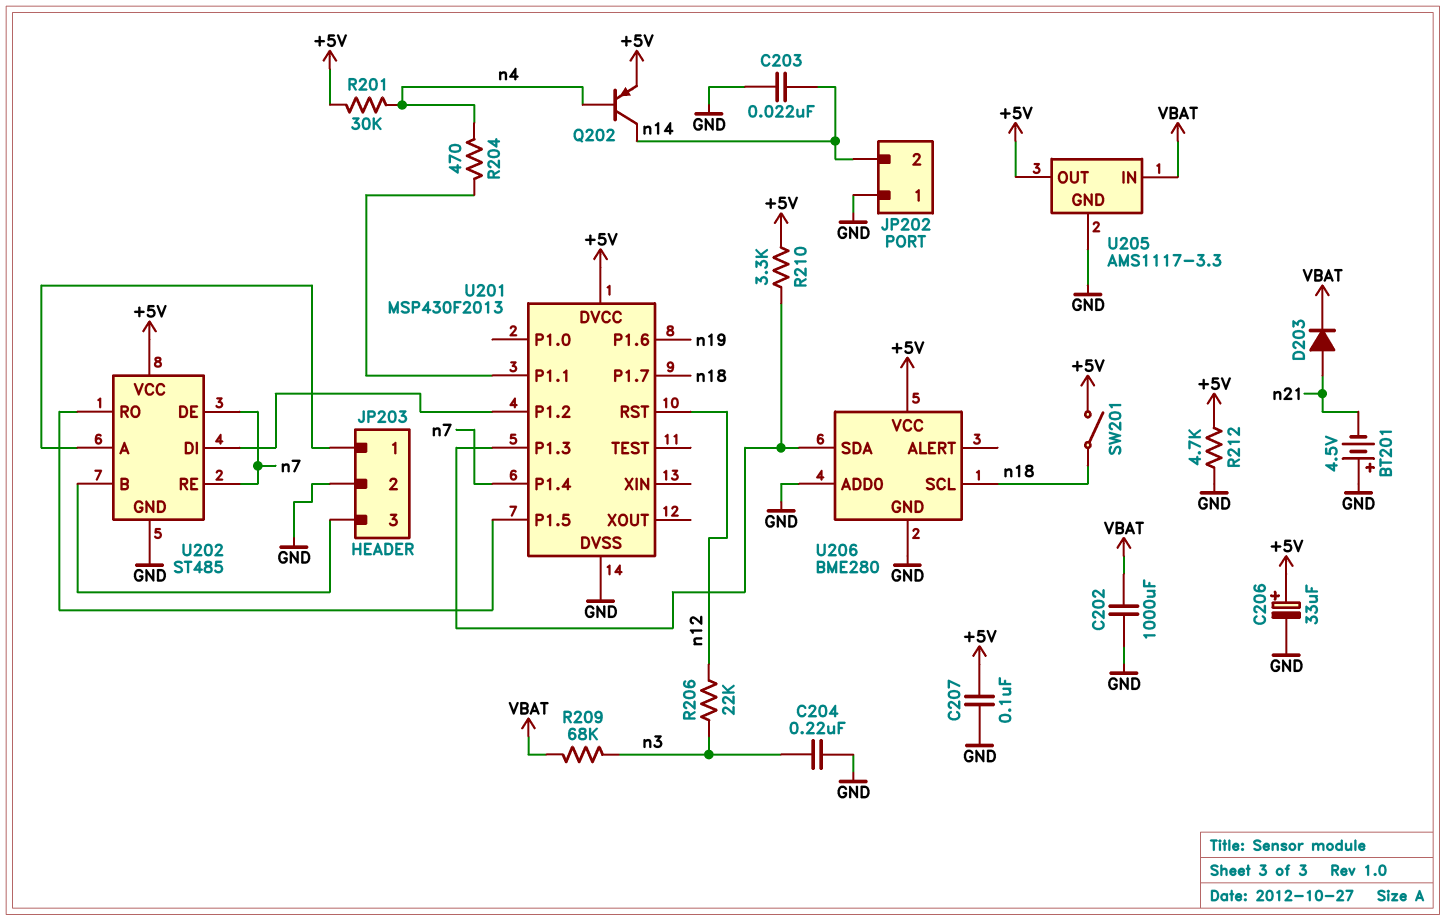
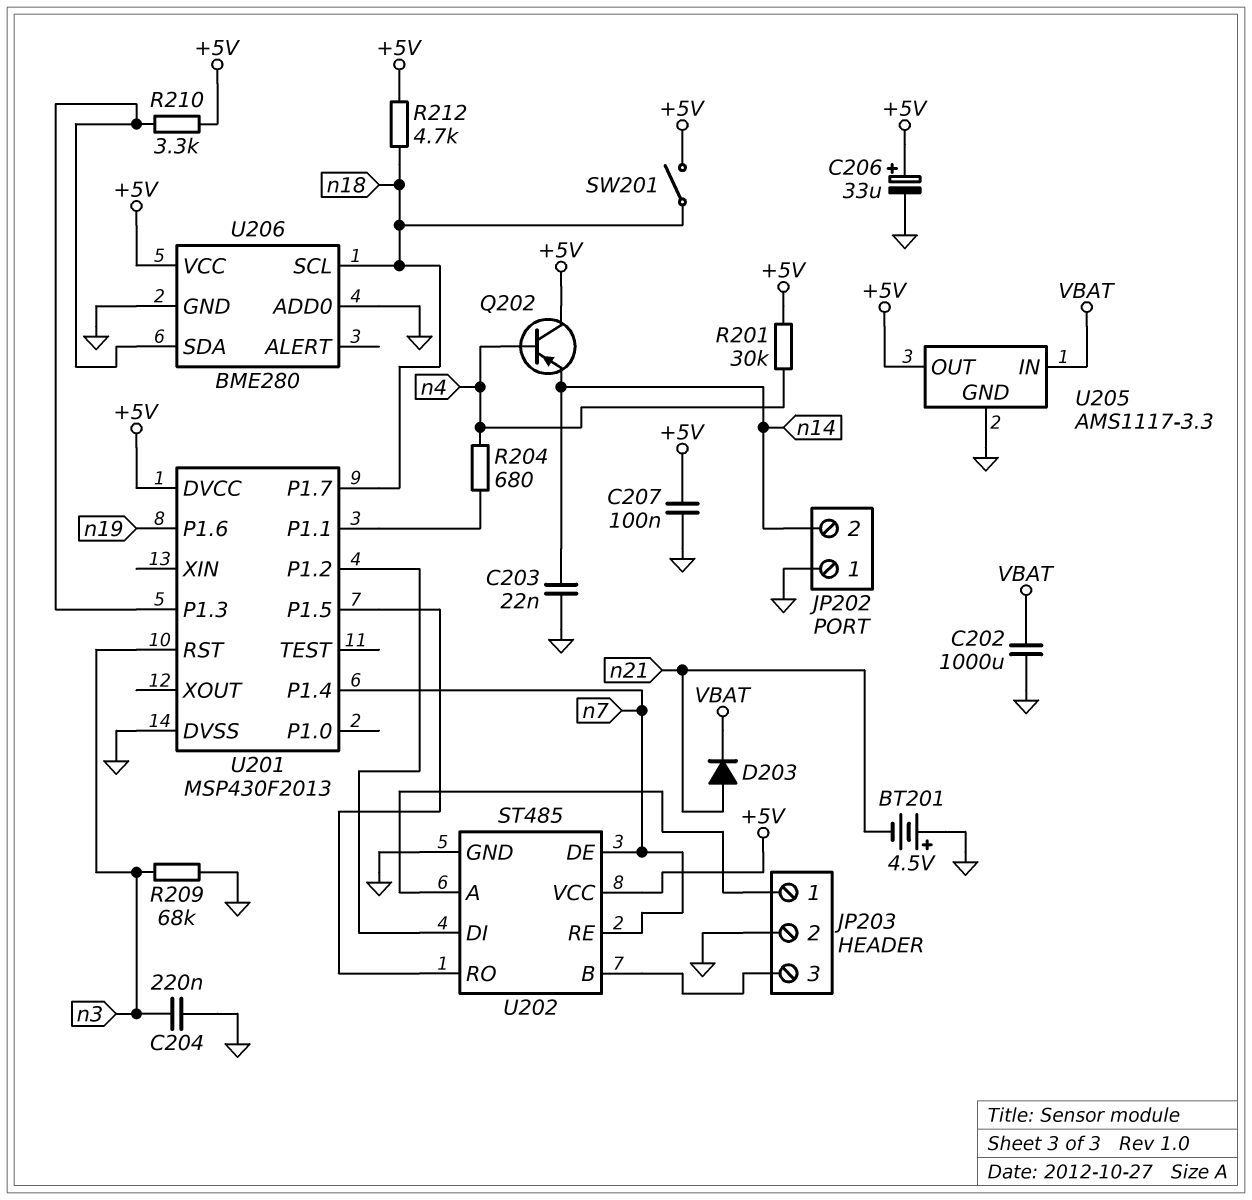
Q202: PNP (B n4, C n14, E +5V) -> PNP (B n4, C +5V, E n14)
R204: 470 (U201/P1.1, n4) -> 680 (U201/P1.1, n4)
R206: 22k (n3, n12) -> none
R209: 68k (VBAT, n3) -> 68k (GND, n3)
R212: 4.7k (+5V, GND) -> 4.7k (+5V, n18)
U201 pin RST: n12 -> n3

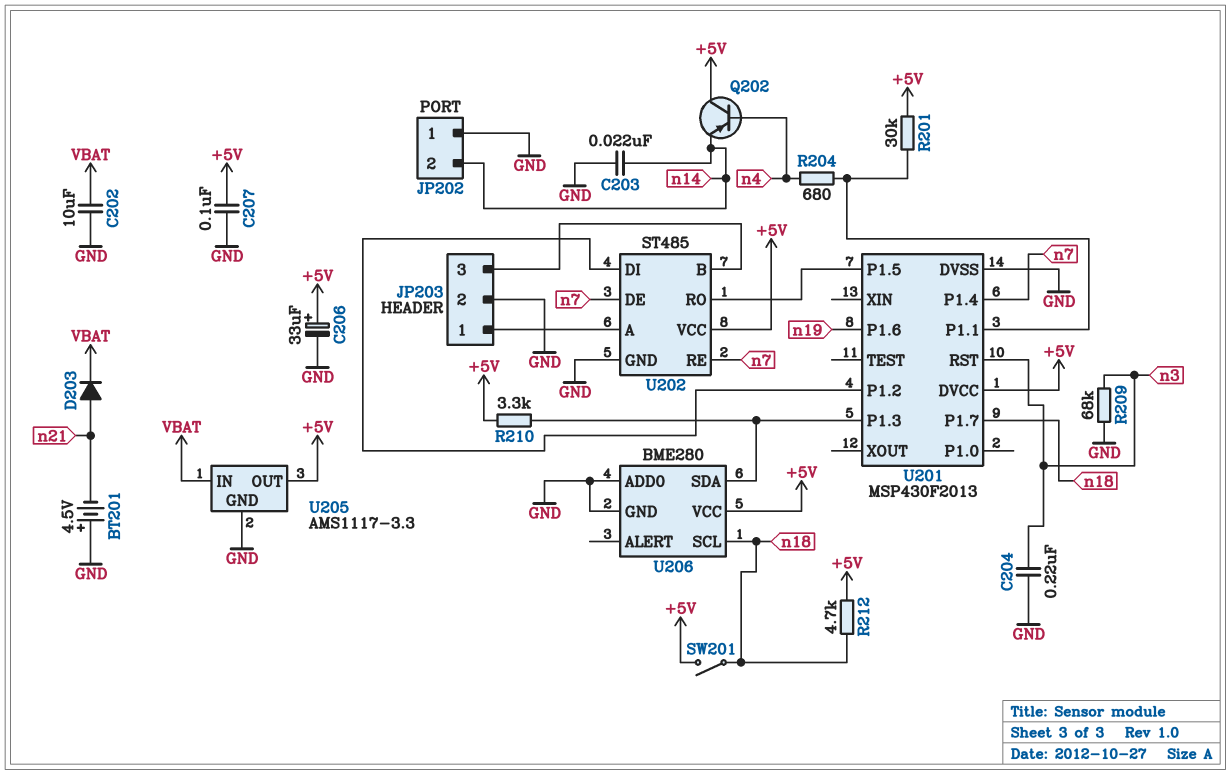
C202: 1000uF (GND, VBAT) -> 10uF (GND, VBAT)
R201: 30k (+5V, n4) -> 30k (+5V, U201/P1.1)

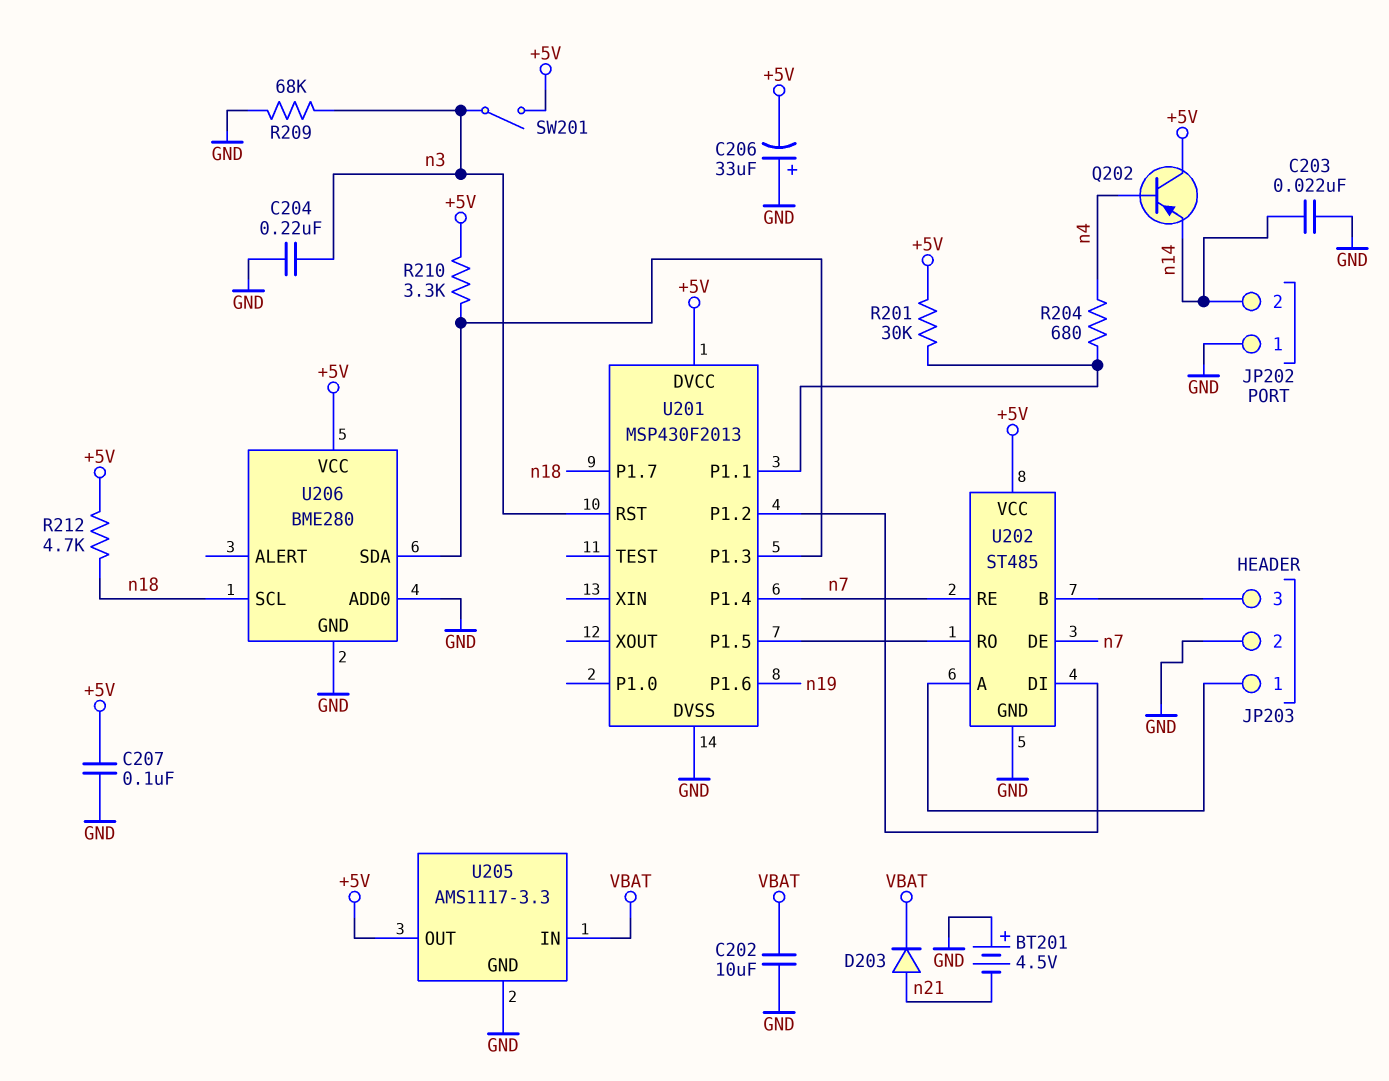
C206: 33uF (plus +5V, minus GND) -> 33uF (plus GND, minus +5V)
SW201: switch (+5V, n18) -> switch (+5V, n3)

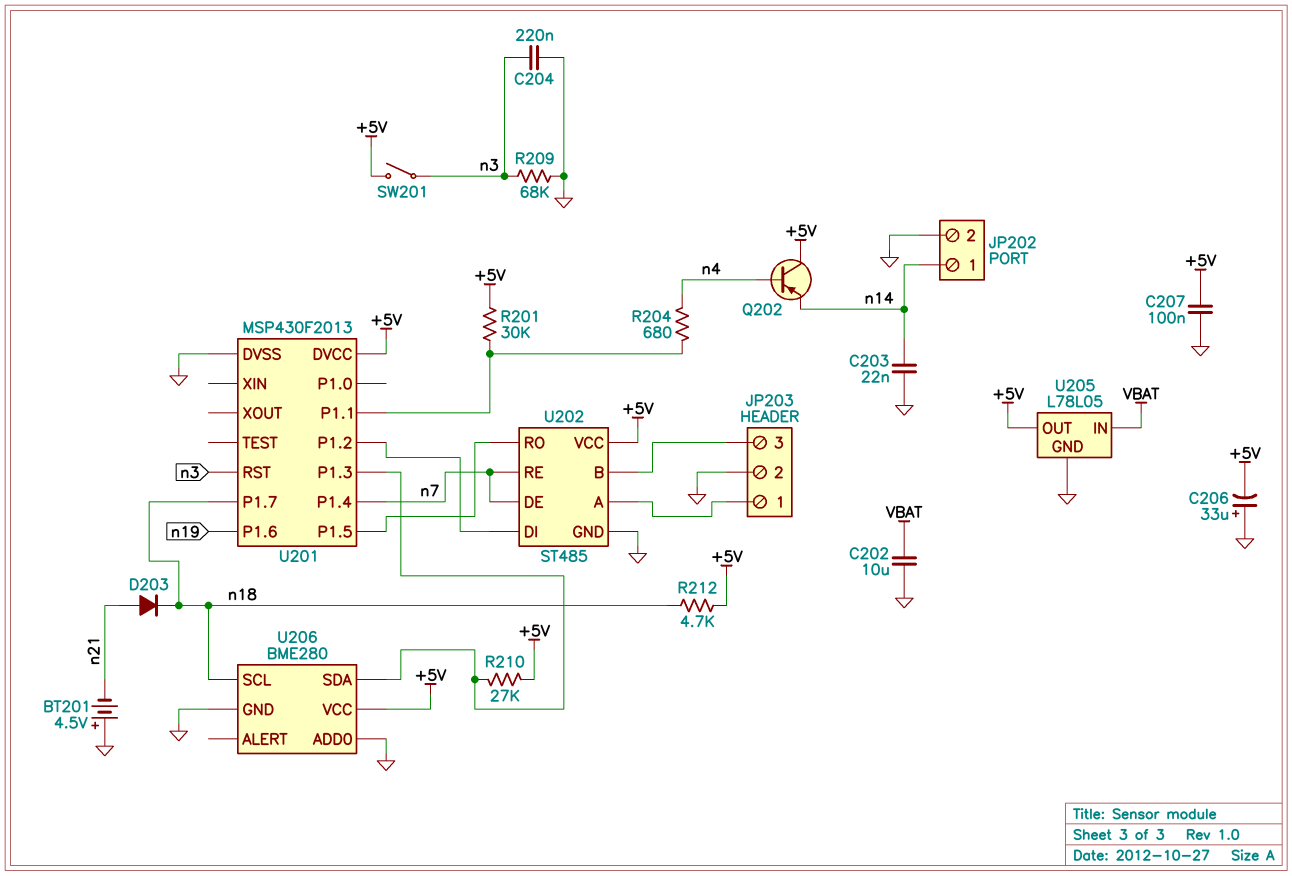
D203: diode (A n21, K VBAT) -> diode (A n21, K n18)
JP202 pin 1: GND -> n14
JP202 pin 2: n14 -> GND
R210: 3.3k (+5V, U201/P1.3) -> 27k (+5V, U201/P1.3)
U205: AMS1117-3.3 -> L78L05

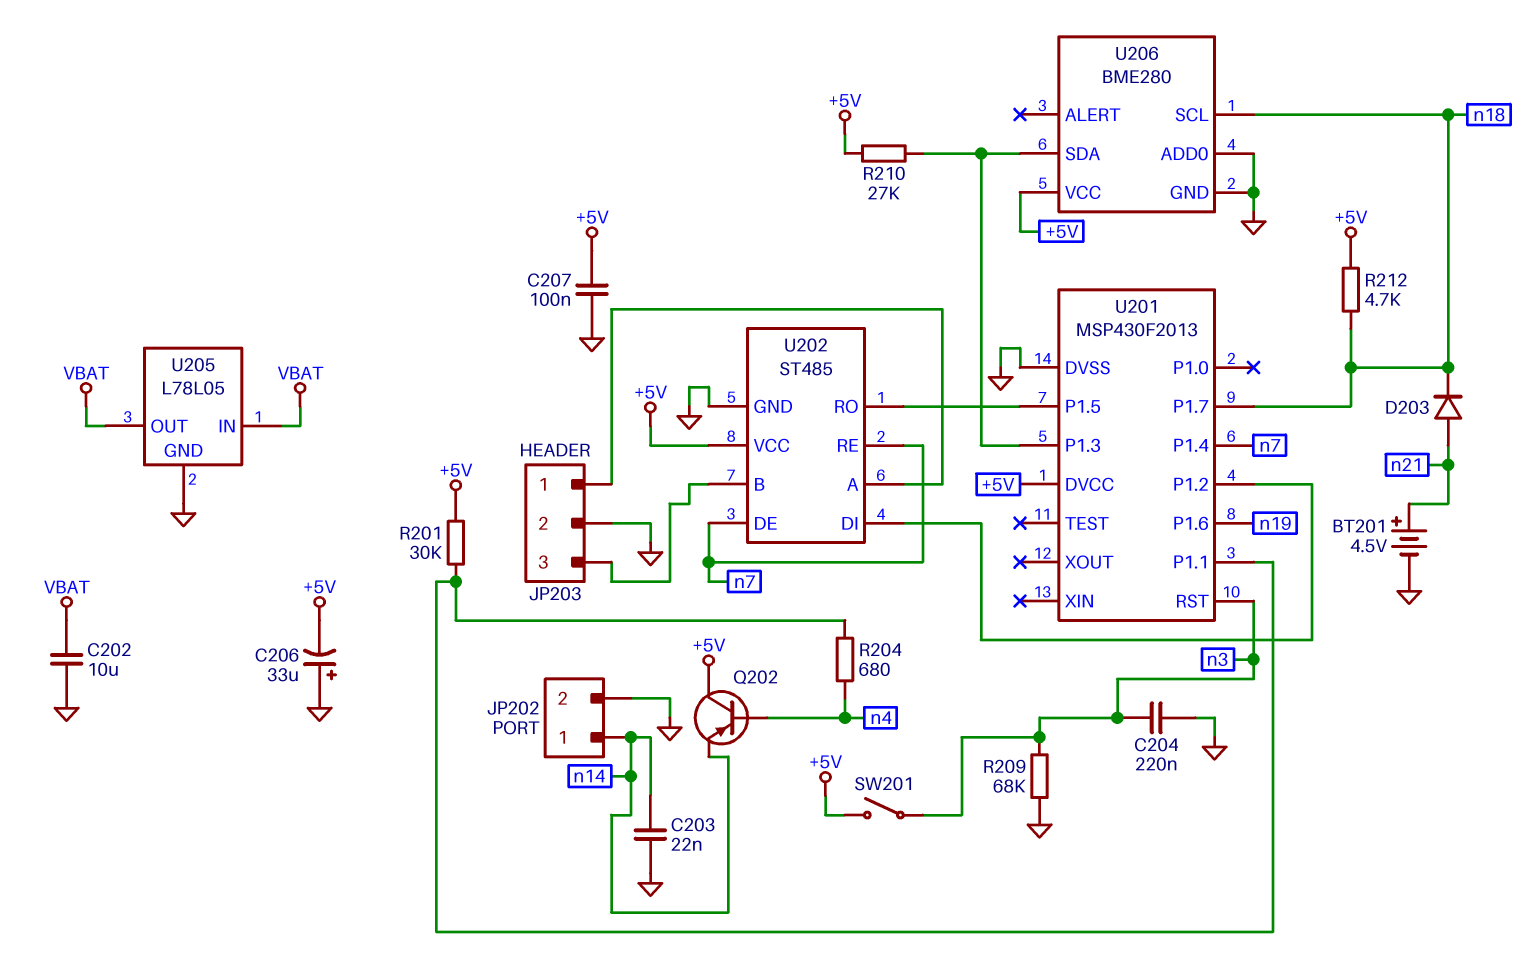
BT201: 4.5V (plus GND, minus n21) -> 4.5V (plus n21, minus GND)
U205 pin OUT: +5V -> VBAT

